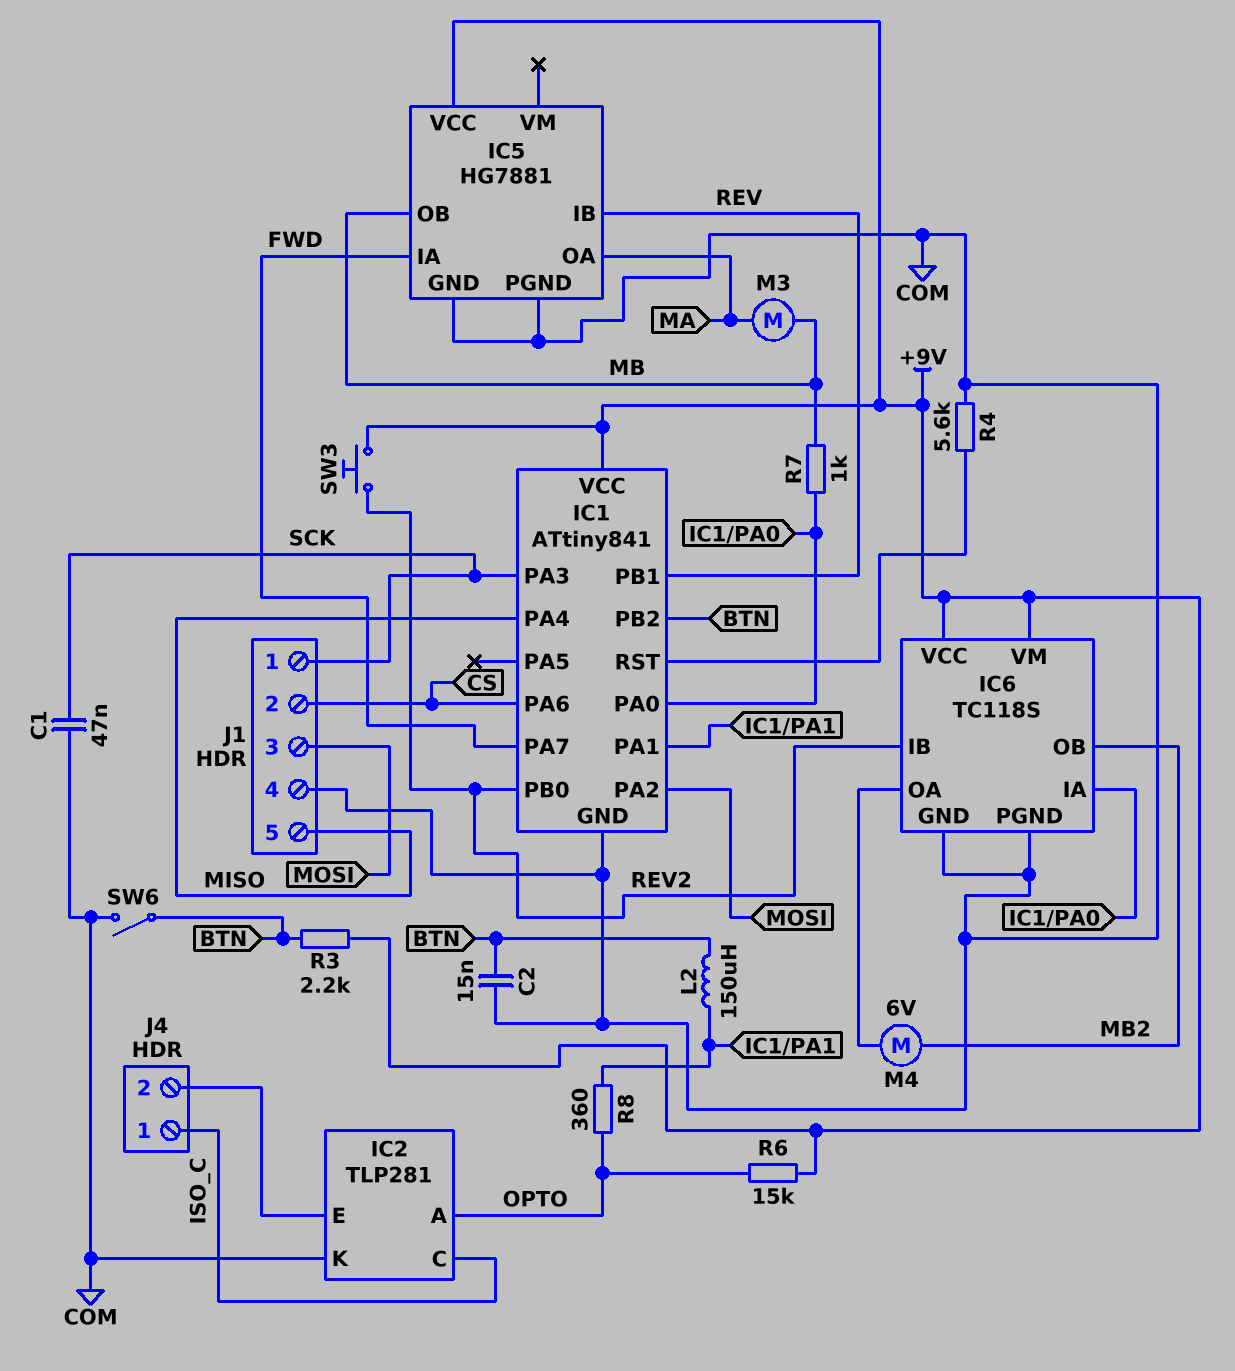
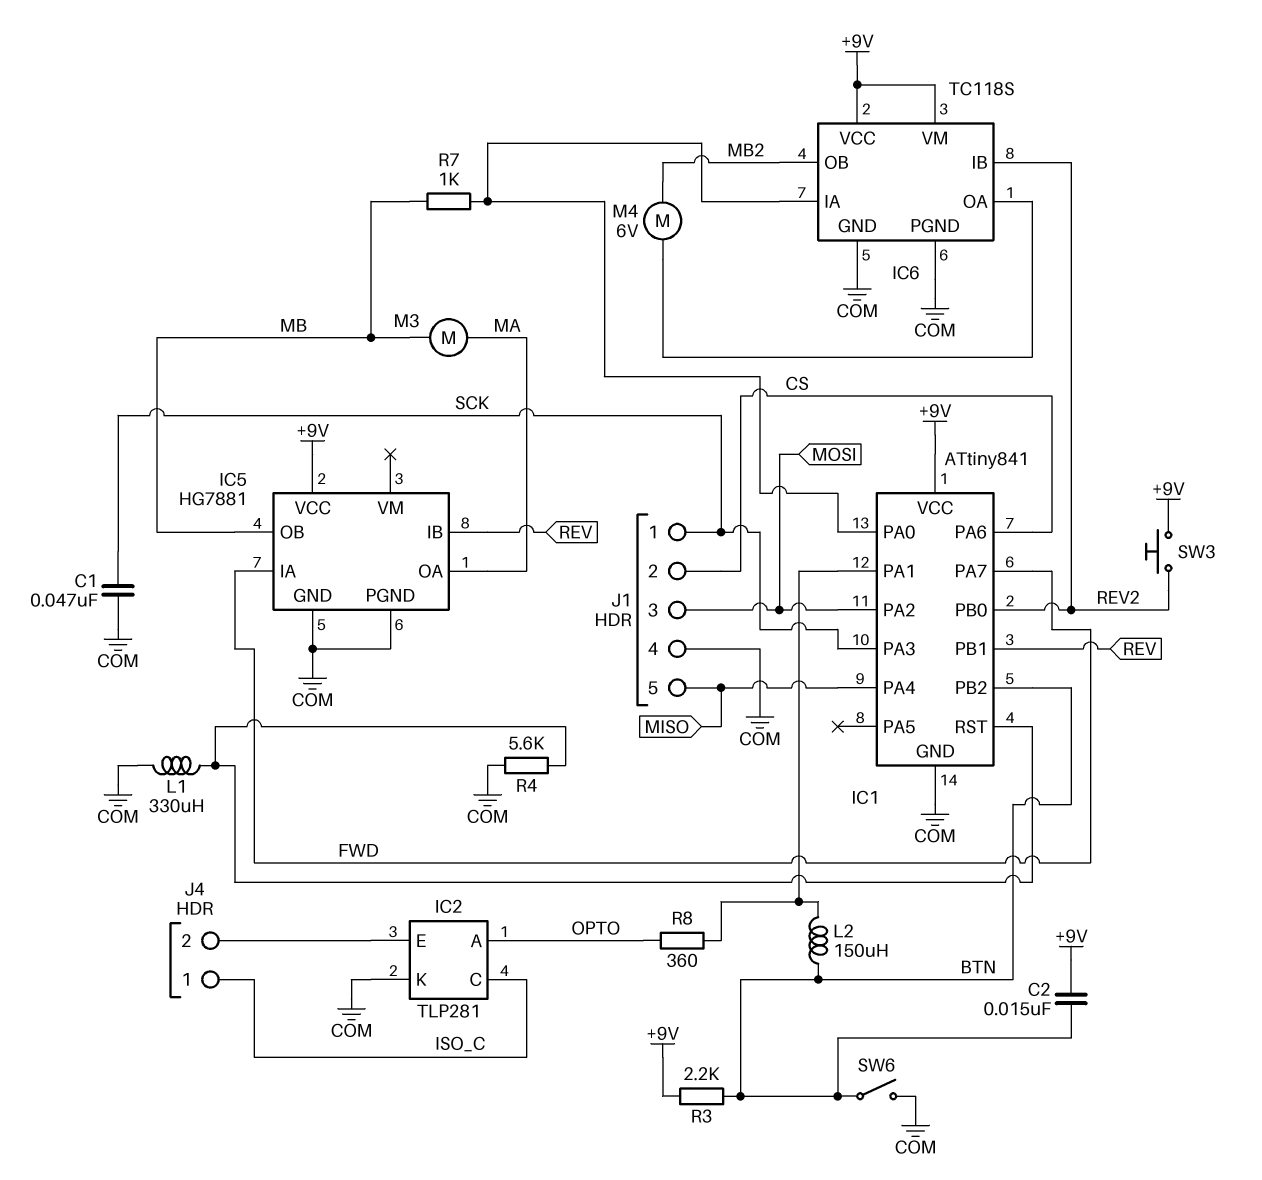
C2: 15nF (BTN, COM) -> 15nF (+9V, BTN)
L1: none -> 330uH (COM, IC1/RST)
R6: 15k (+9V, OPTO) -> none

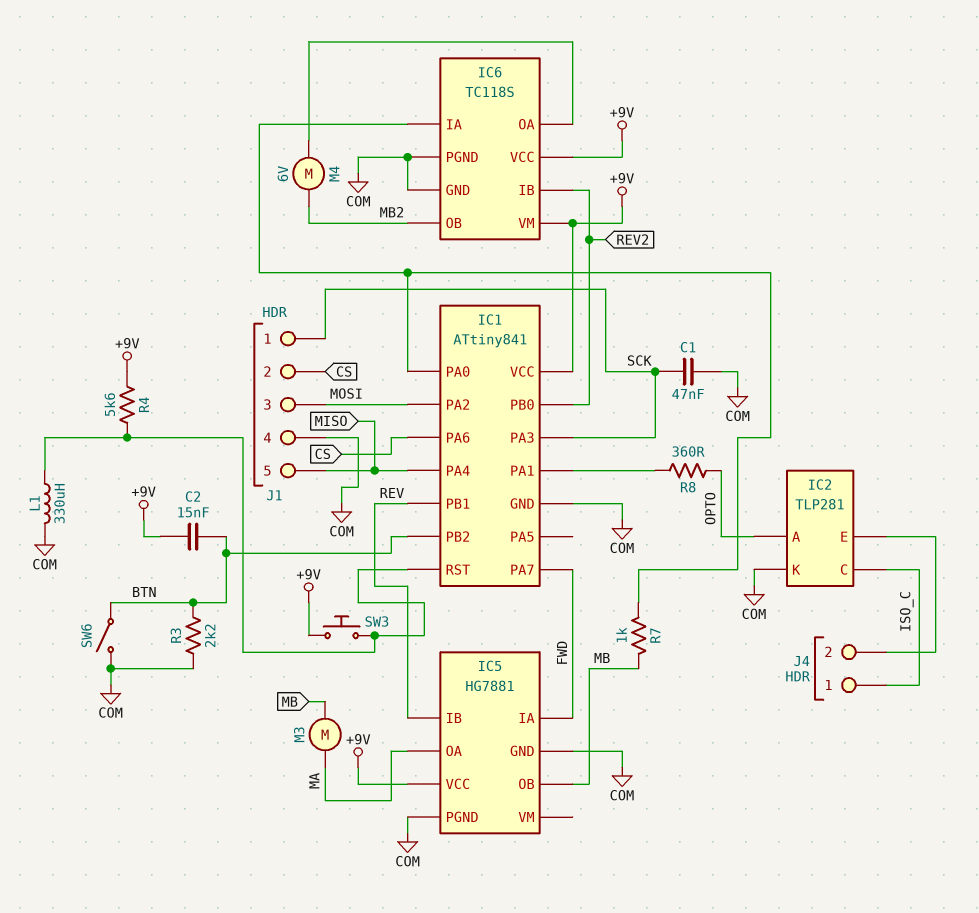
L2: 150uH (BTN, IC1/PA1) -> none
R3: 2.2k (+9V, BTN) -> 2.2k (BTN, COM)
R4: 5.6k (COM, IC1/RST) -> 5.6k (+9V, IC1/RST)
SW3: button (+9V, REV2) -> button (+9V, IC1/RST)

